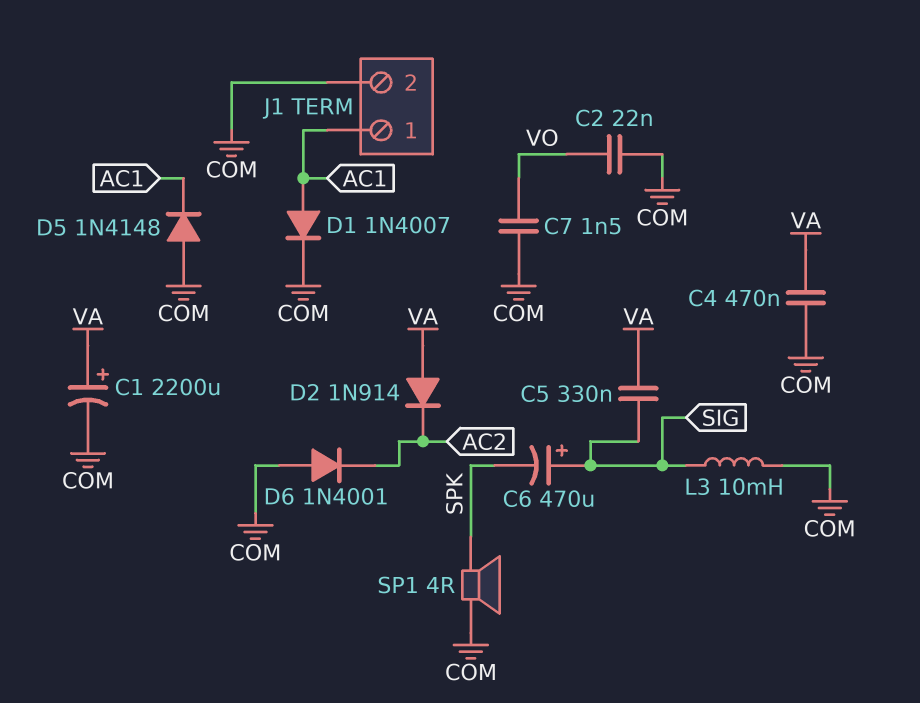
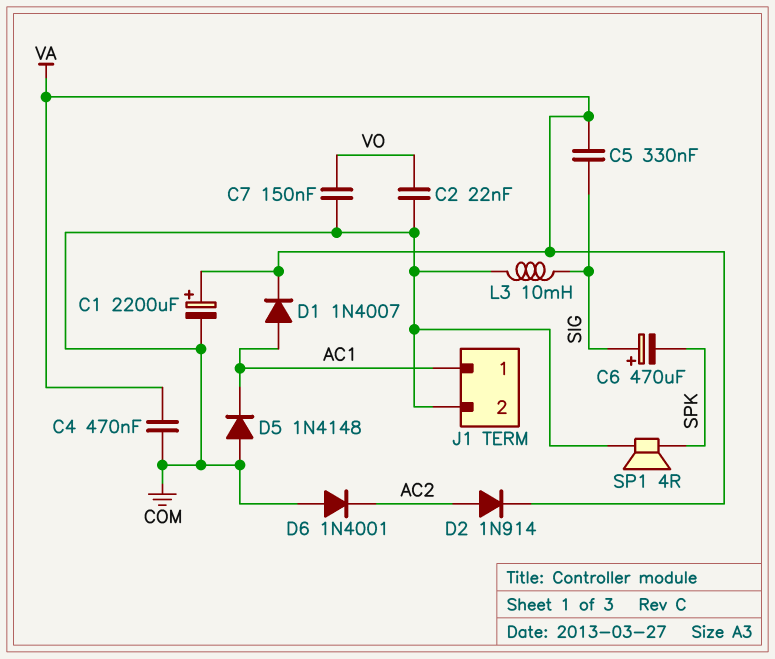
C7: 1.5nF (COM, VO) -> 150nF (COM, VO)
D1: diode 1N4007 (A AC1, K COM) -> diode 1N4007 (A AC1, K VA)
D2: diode 1N914 (A VA, K AC2) -> diode 1N914 (A AC2, K VA)

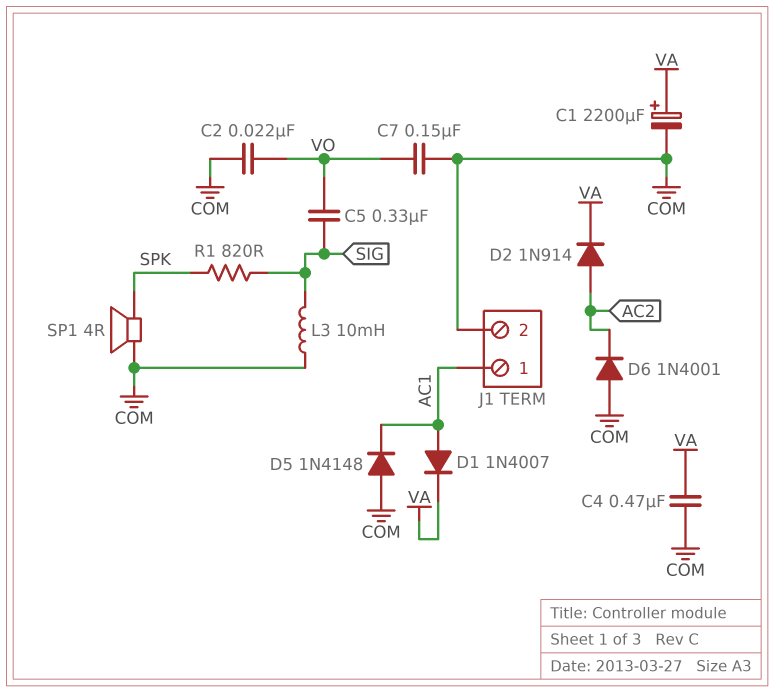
C5: 330nF (SIG, VA) -> 330nF (SIG, VO)
C6: 470uF (plus SIG, minus SPK) -> none
R1: none -> 820 (SIG, SPK)

